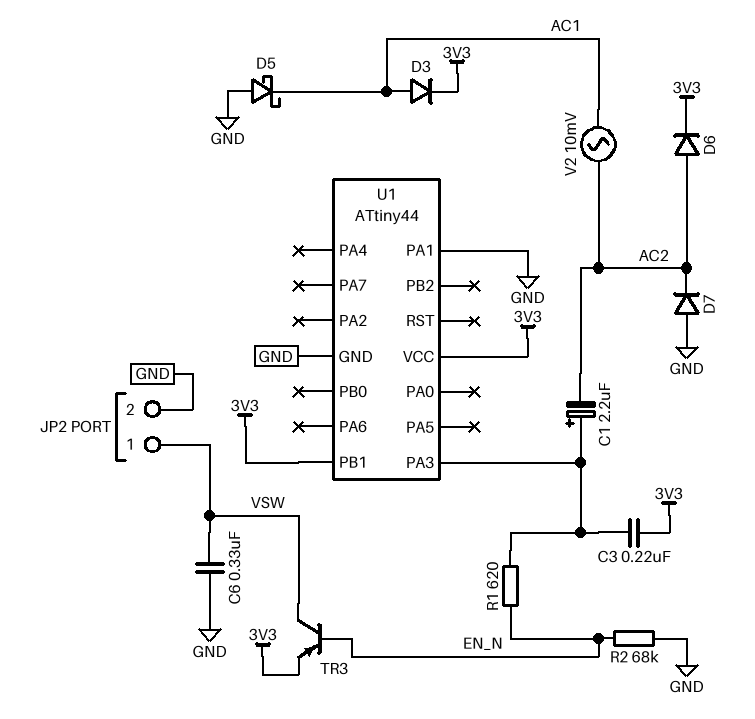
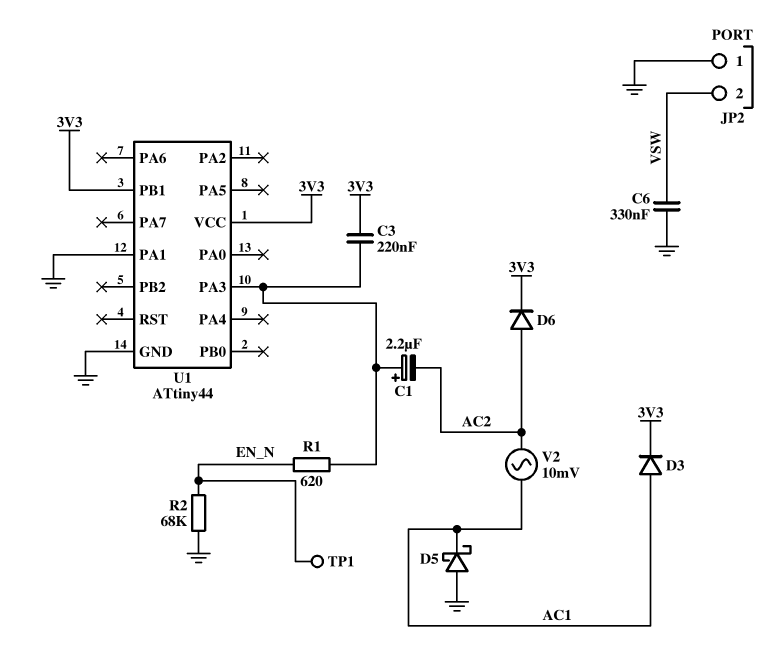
D7: diode (A GND, K AC2) -> none
JP2 pin 1: VSW -> GND
JP2 pin 2: GND -> VSW
TP1: none -> test point (EN_N)
TR3: PNP (B EN_N, C VSW, E 3V3) -> none

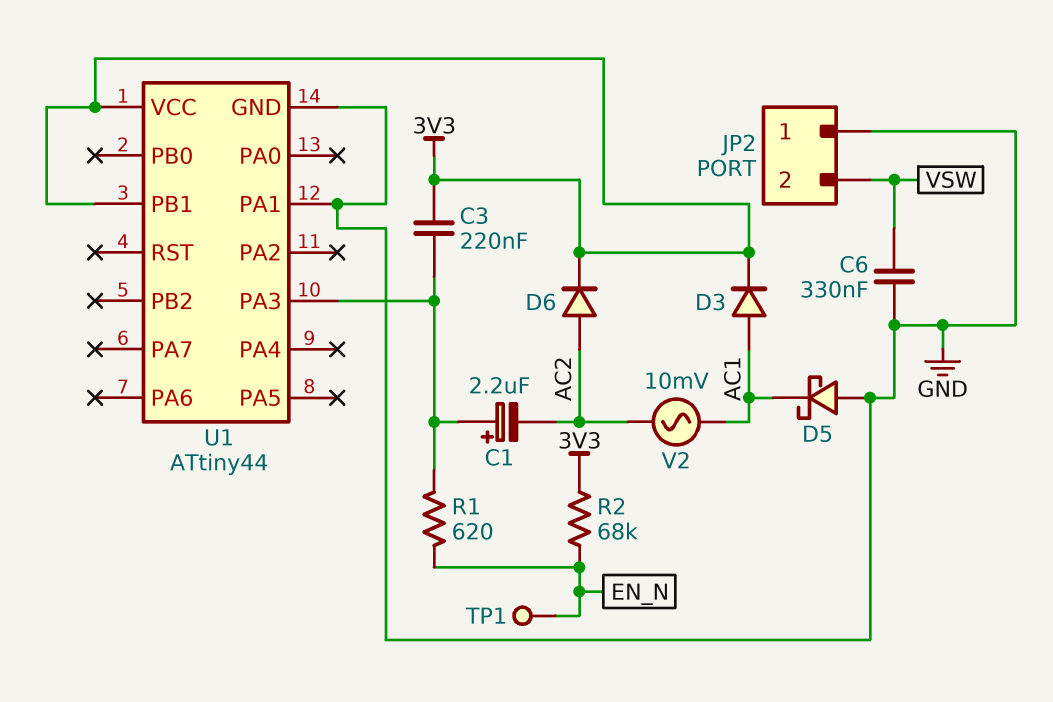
R2: 68k (EN_N, GND) -> 68k (3V3, EN_N)

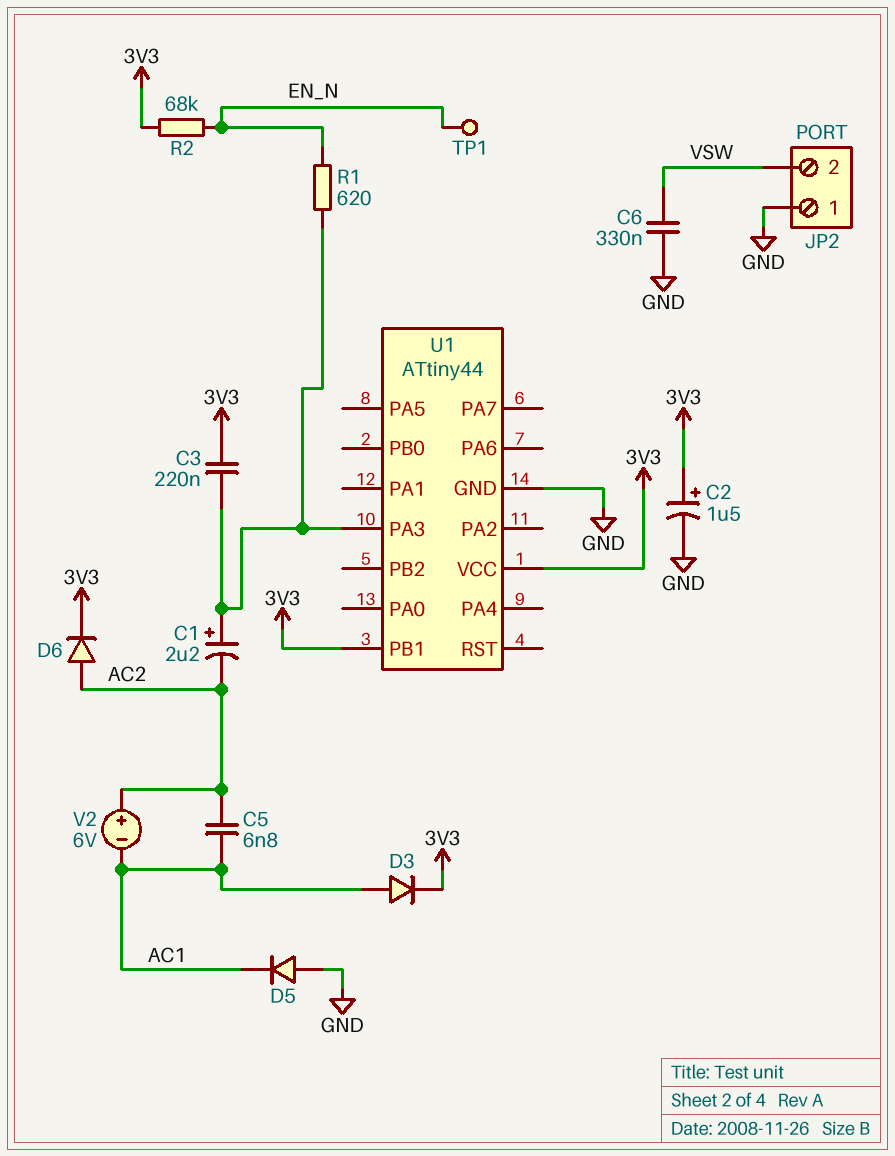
C2: none -> 1.5uF (plus 3V3, minus GND)
C5: none -> 6.8nF (AC1, AC2)
D5: schottky (A GND, K AC1) -> diode (A GND, K AC1)
U1 pin PA1: GND -> none
V2: AC 10mV (AC1, AC2) -> 6V (plus AC2, minus AC1)

